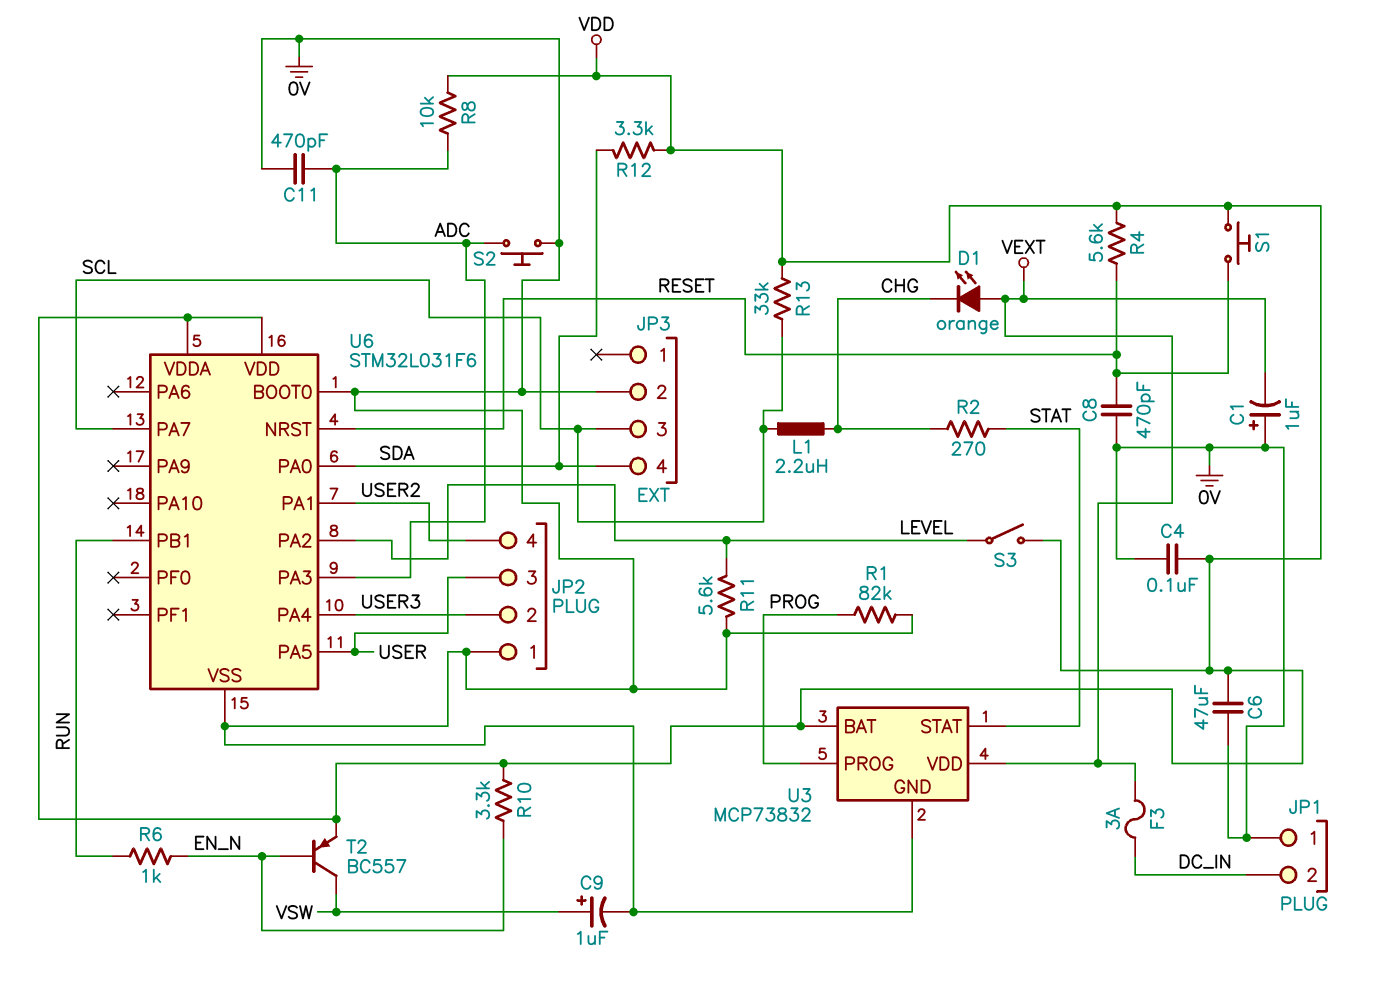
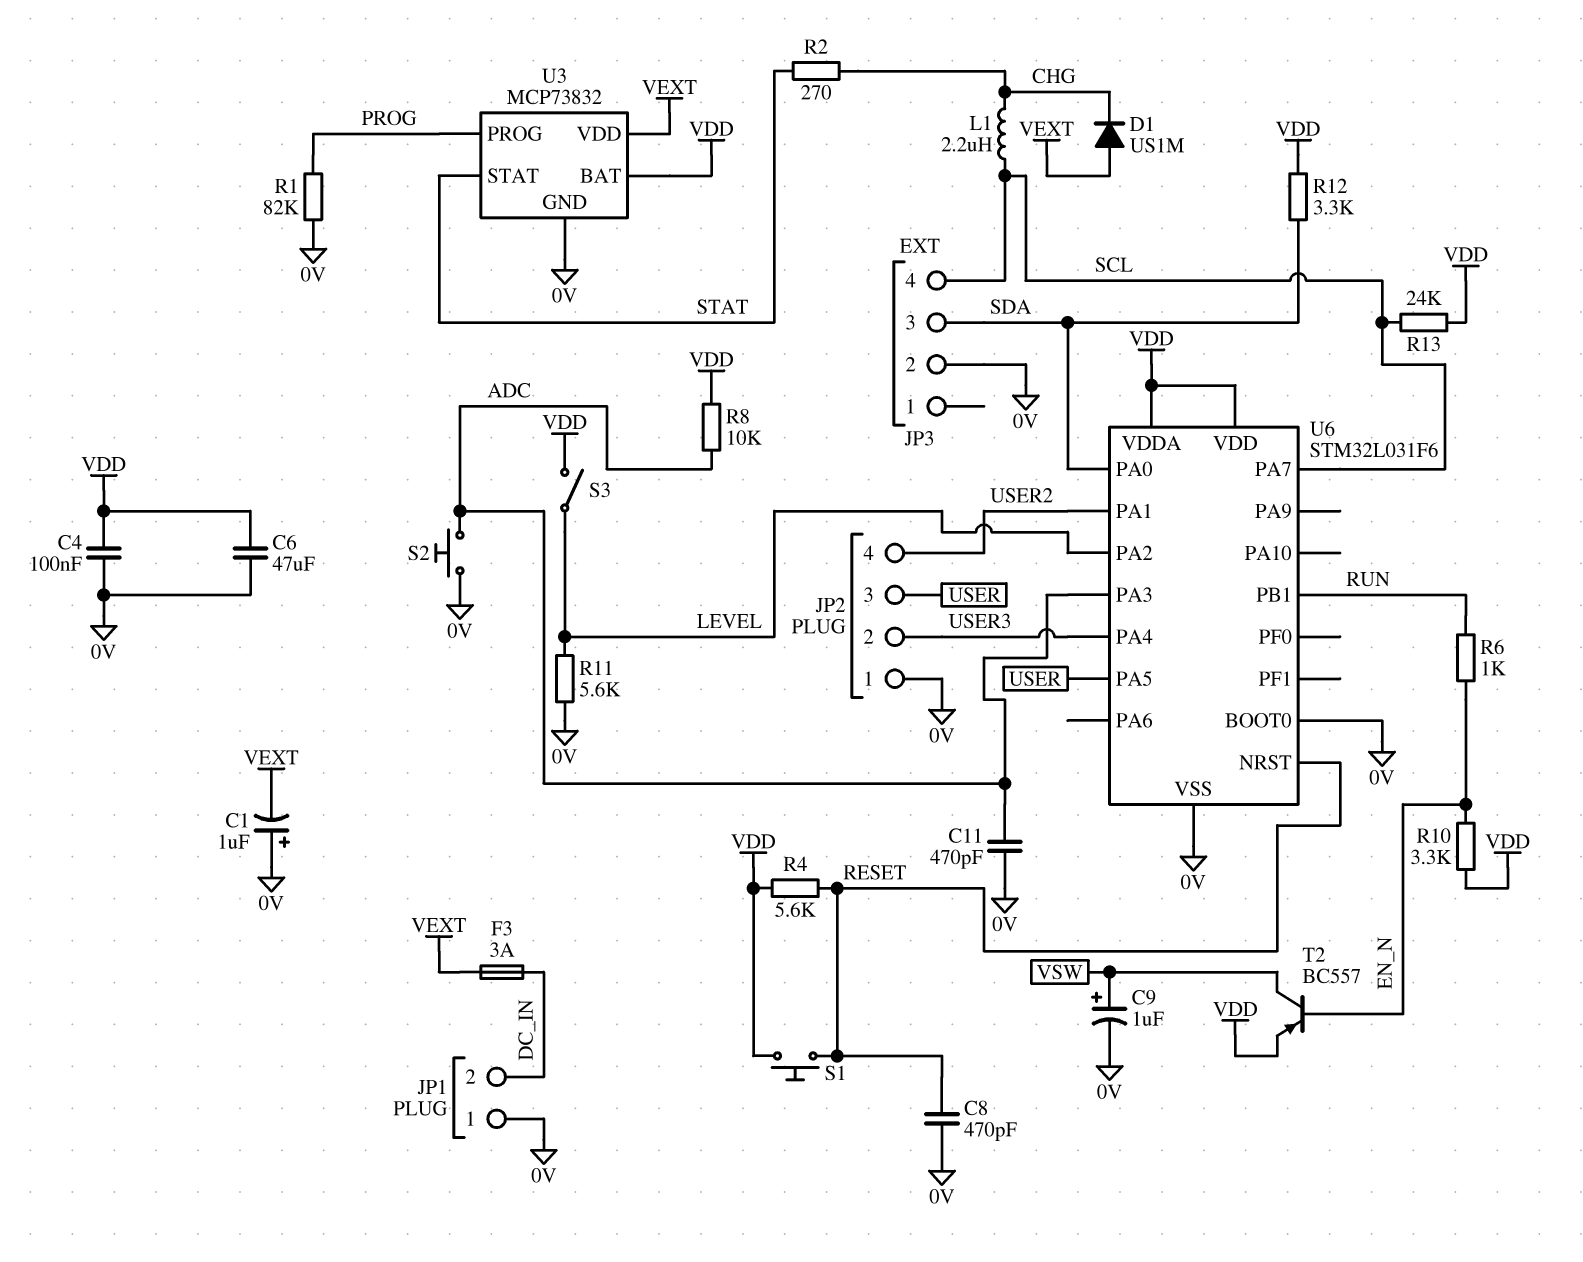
D1: LED orange (A VEXT, K CHG) -> diode US1M (A VEXT, K CHG)
JP3 pin 3: SCL -> SDA
JP3 pin 4: SDA -> SCL
R13: 33k (SCL, VDD) -> 24k (SCL, VDD)

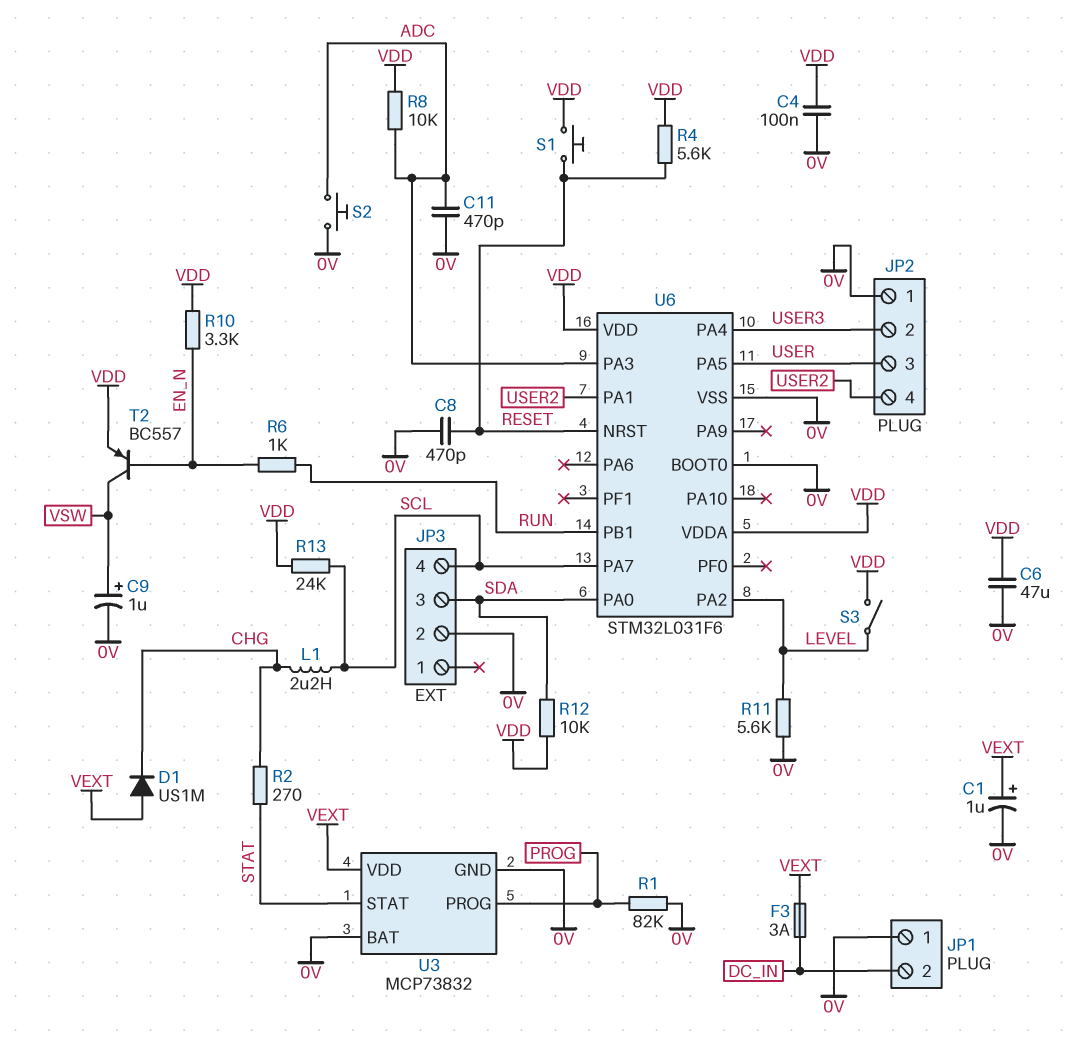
C1: 1uF (plus 0V, minus VEXT) -> 1uF (plus VEXT, minus 0V)
R12: 3.3k (SDA, VDD) -> 10k (SDA, VDD)
U3 pin BAT: VDD -> 0V

